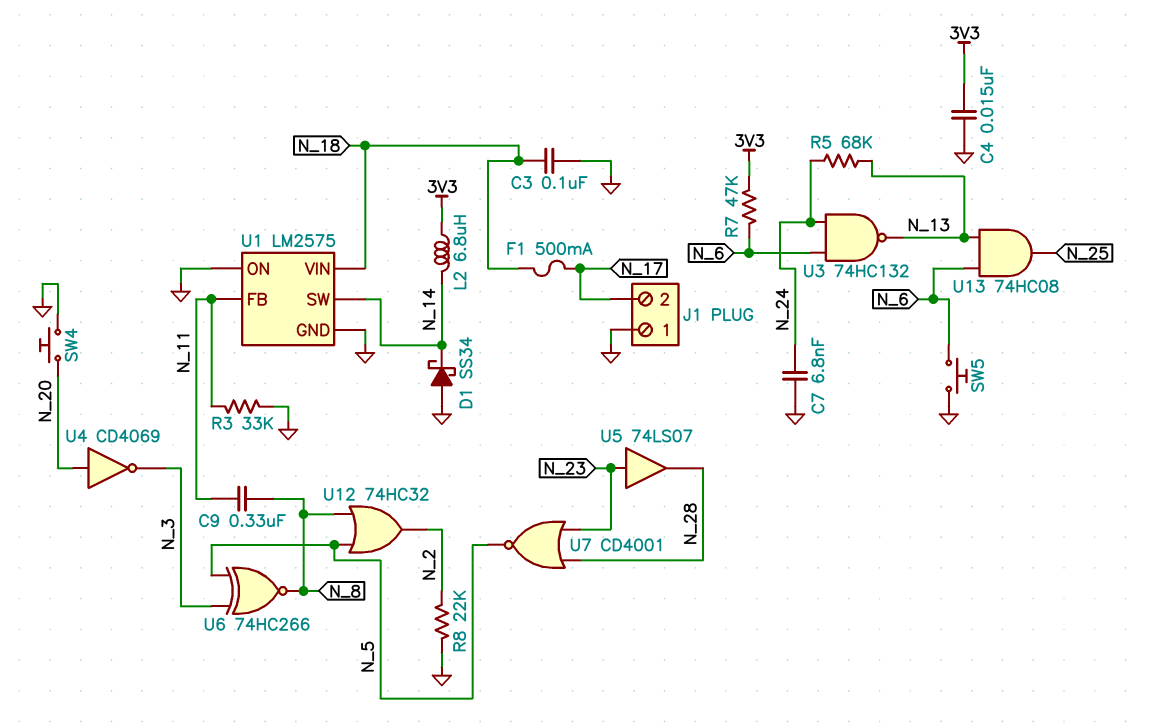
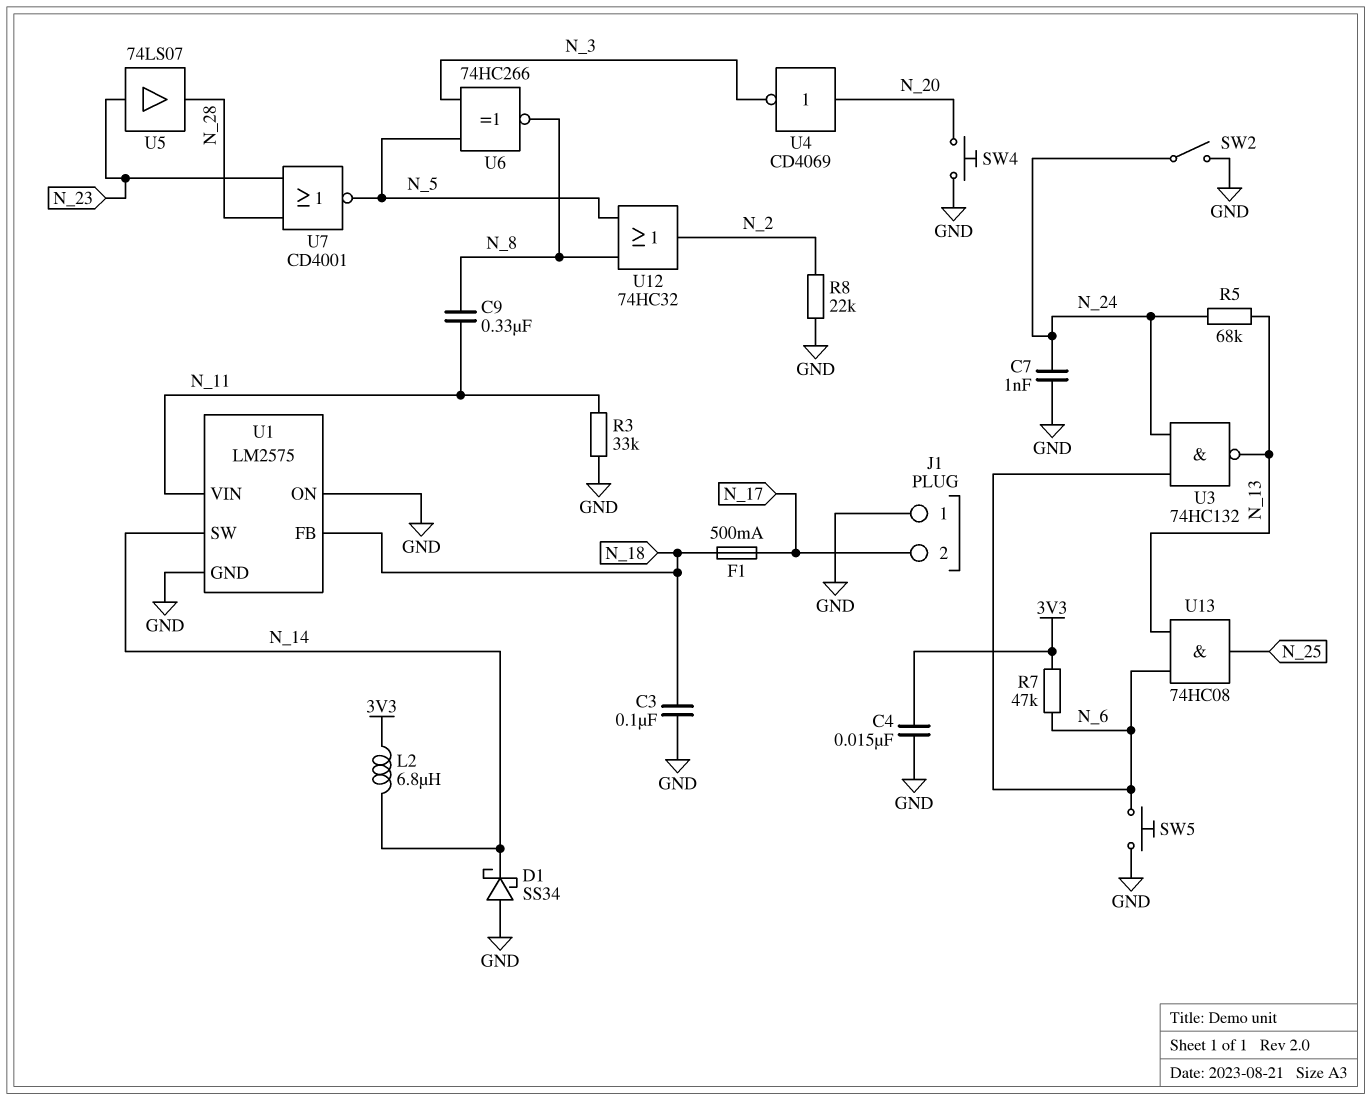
C7: 6.8nF (GND, N_24) -> 1nF (GND, N_24)
SW2: none -> switch (GND, N_24)
U1 pin FB: N_11 -> N_18
U1 pin VIN: N_18 -> N_11

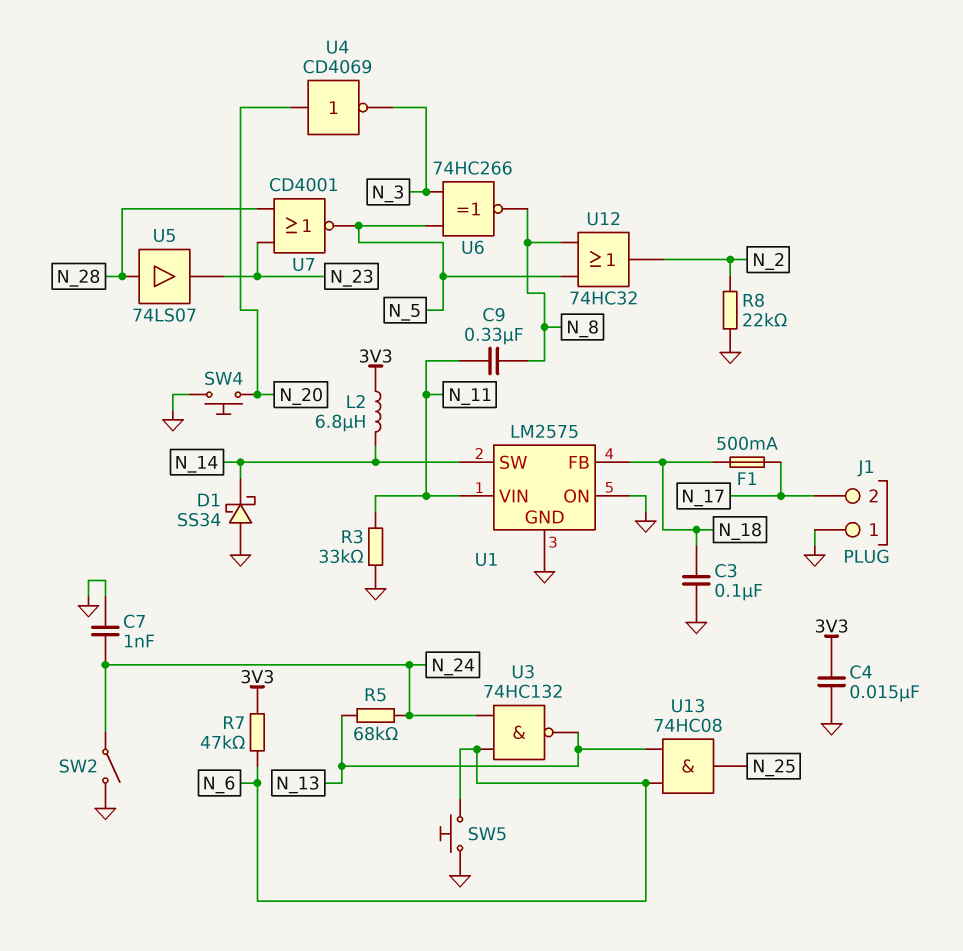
U5: buffer 74LS07 (in N_23, out N_28) -> buffer 74LS07 (in N_28, out N_23)

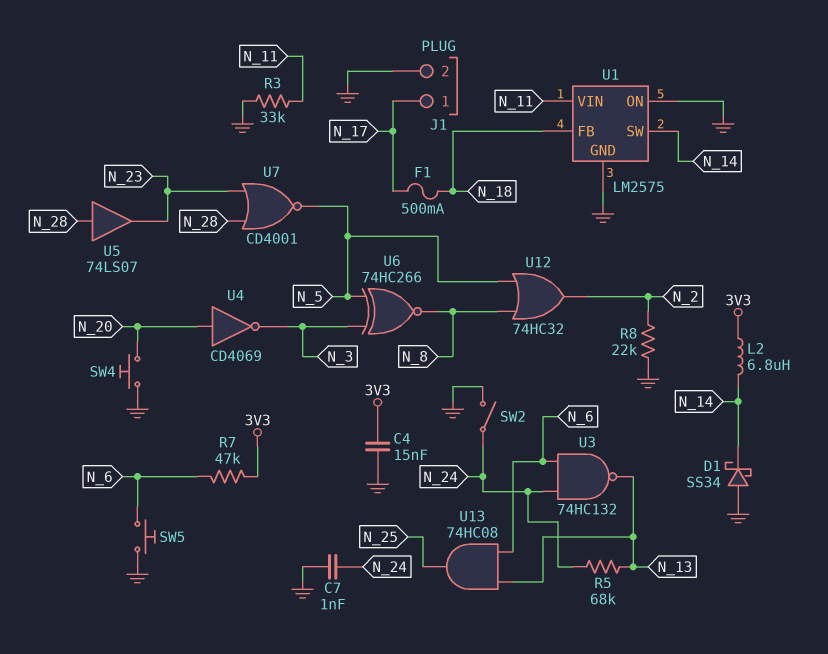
C3: 100nF (GND, N_18) -> none
C9: 330nF (N_8, N_11) -> none
J1 pin 1: GND -> N_17
J1 pin 2: N_17 -> GND

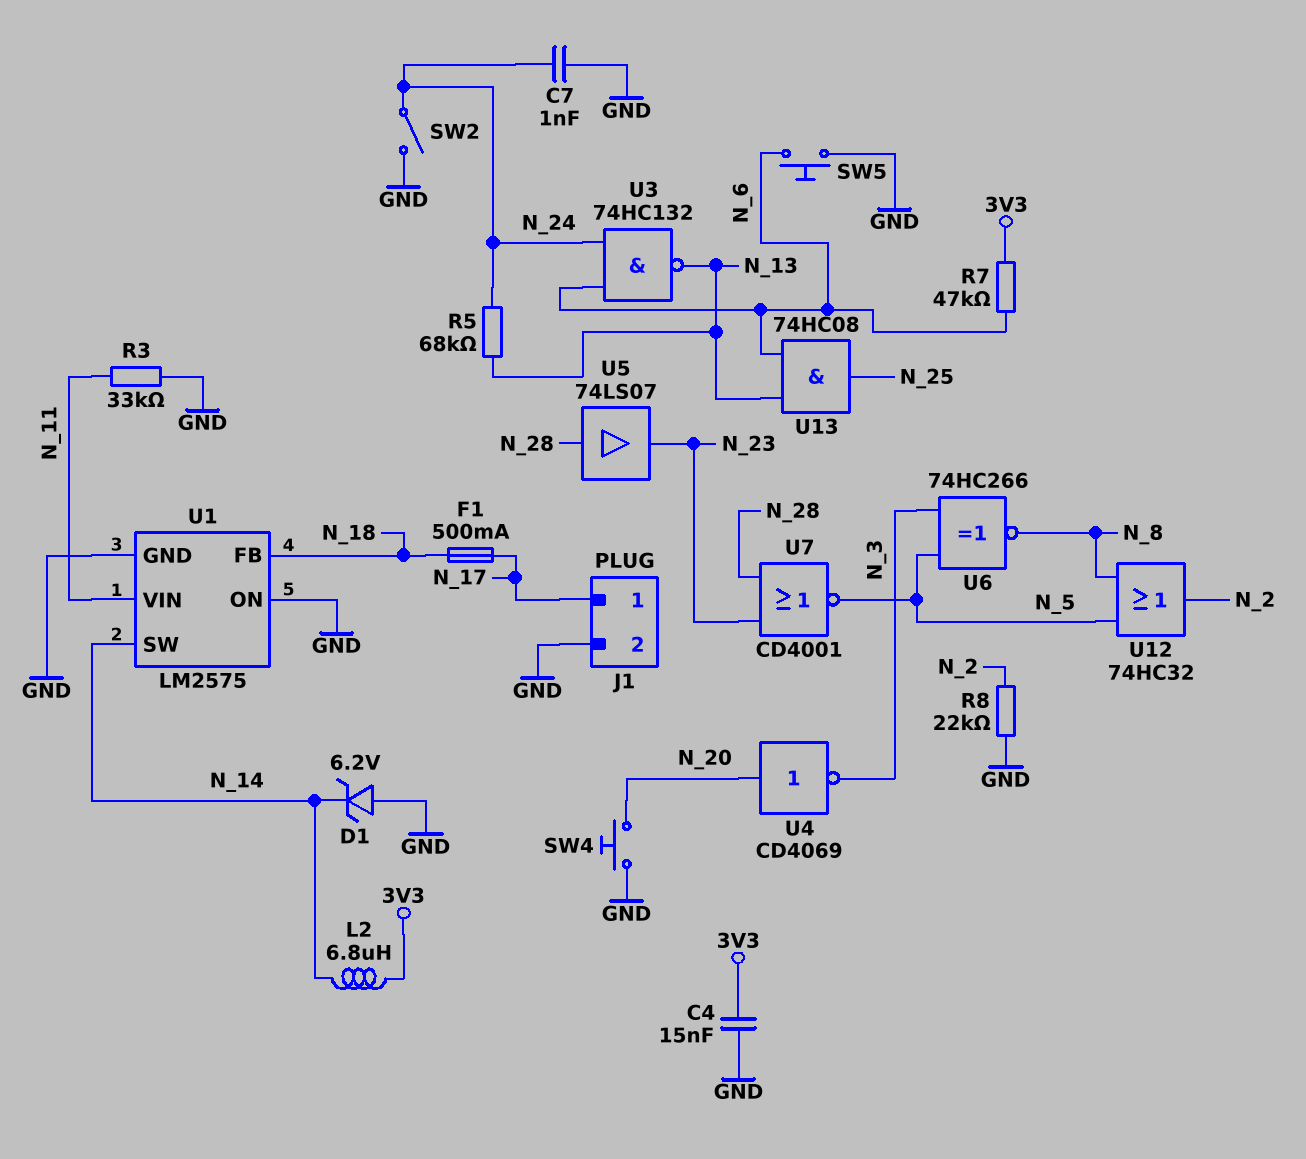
D1: schottky SS34 (A GND, K N_14) -> zener 6.2V (A GND, K N_14)

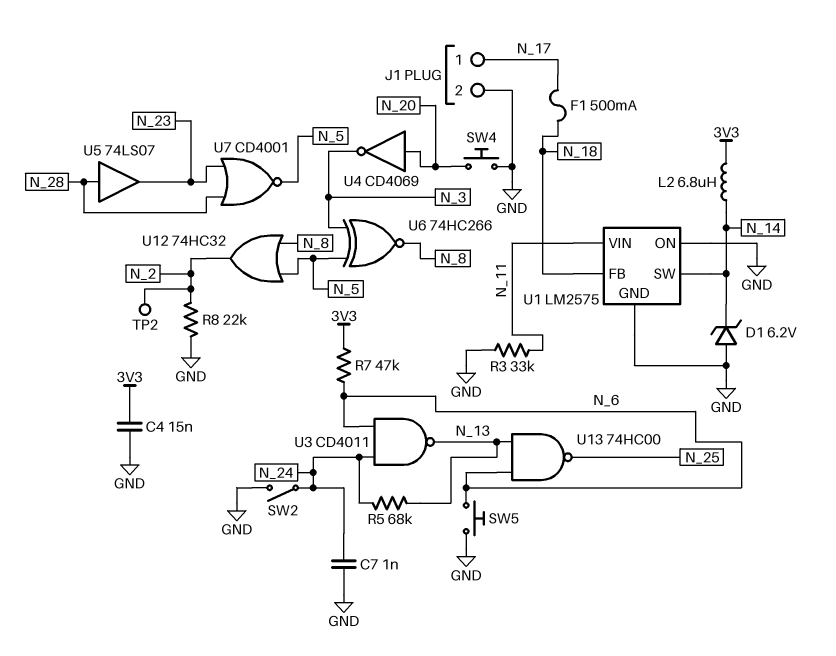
TP2: none -> test point (N_2)
U3: NAND 74HC132 (in N_6, in N_24, out N_13) -> NAND CD4011 (in N_6, in N_24, out N_13)
U13: AND 74HC08 (in N_6, in N_13, out N_25) -> NAND 74HC00 (in N_6, in N_13, out N_25)

